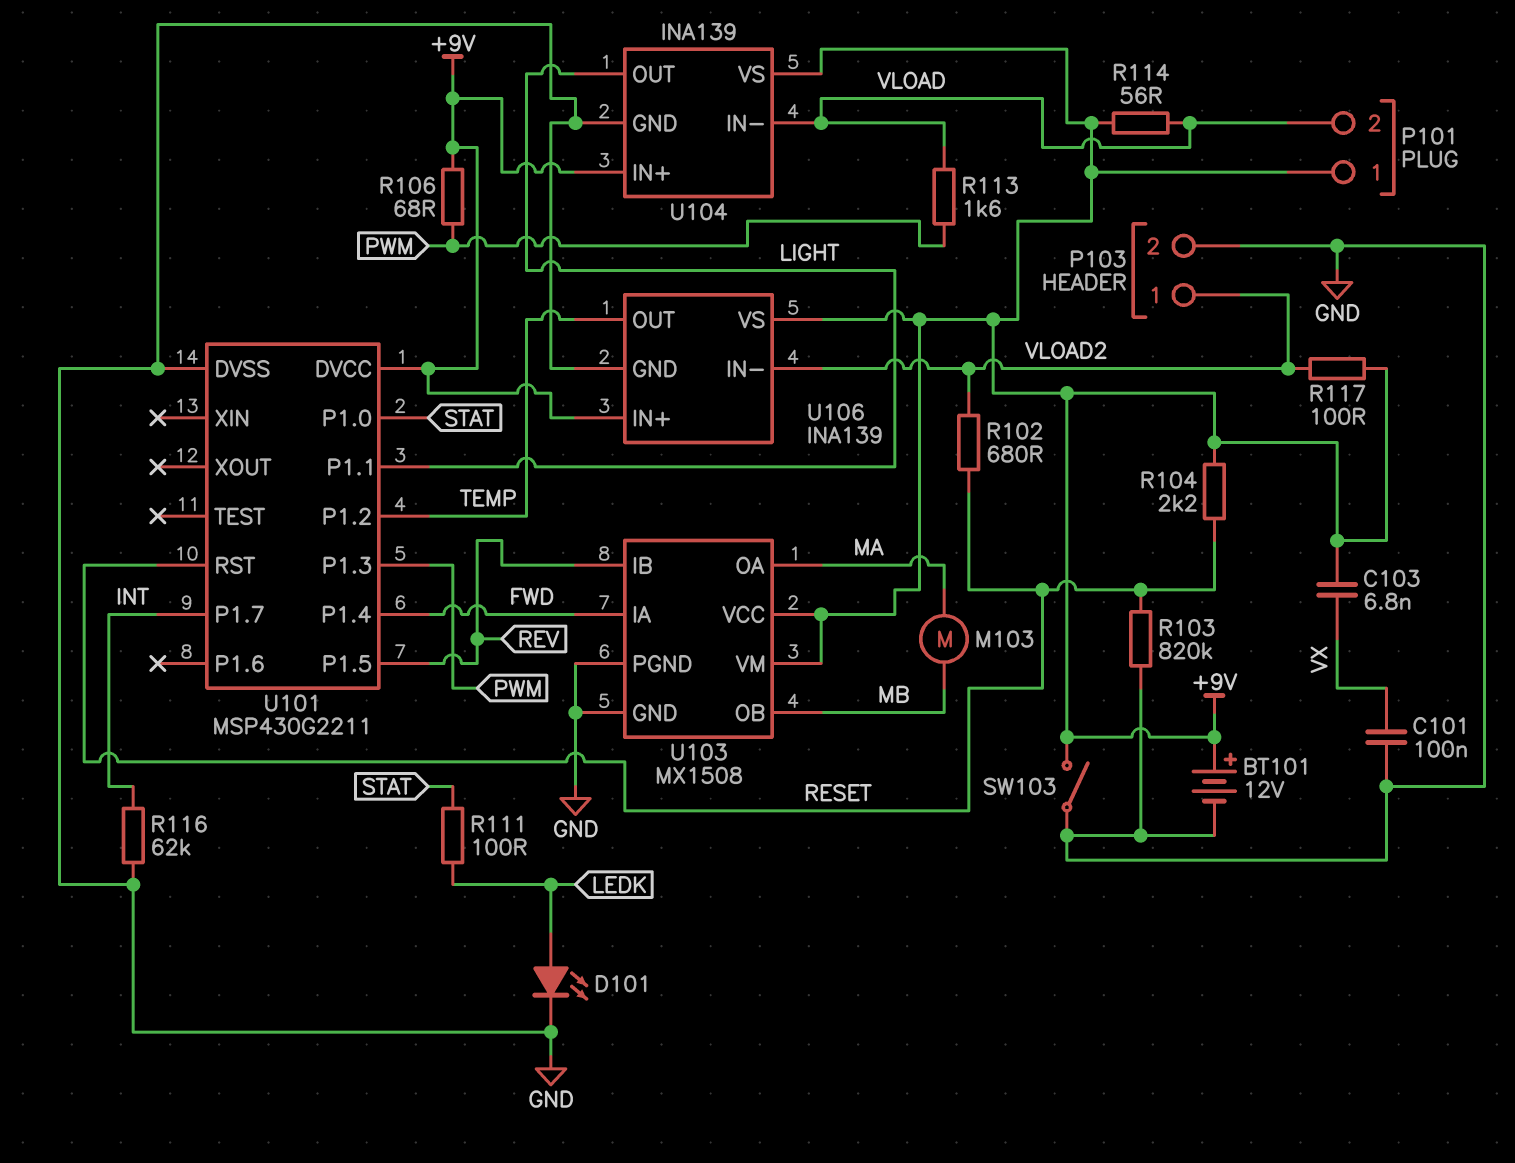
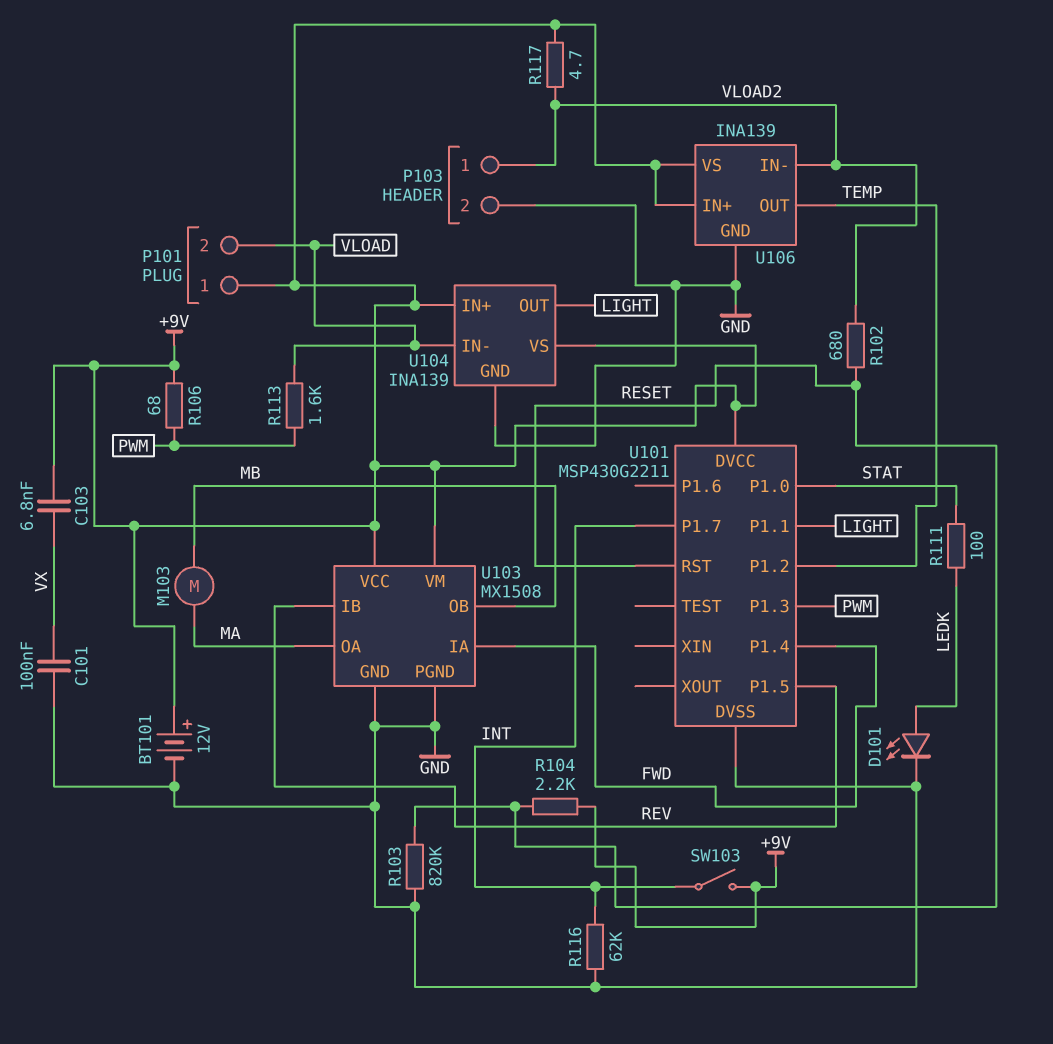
R114: 56 (+9V, VLOAD) -> none
R117: 100 (+9V, VLOAD2) -> 4.7 (+9V, VLOAD2)
SW103: switch (+9V, GND) -> switch (+9V, INT)

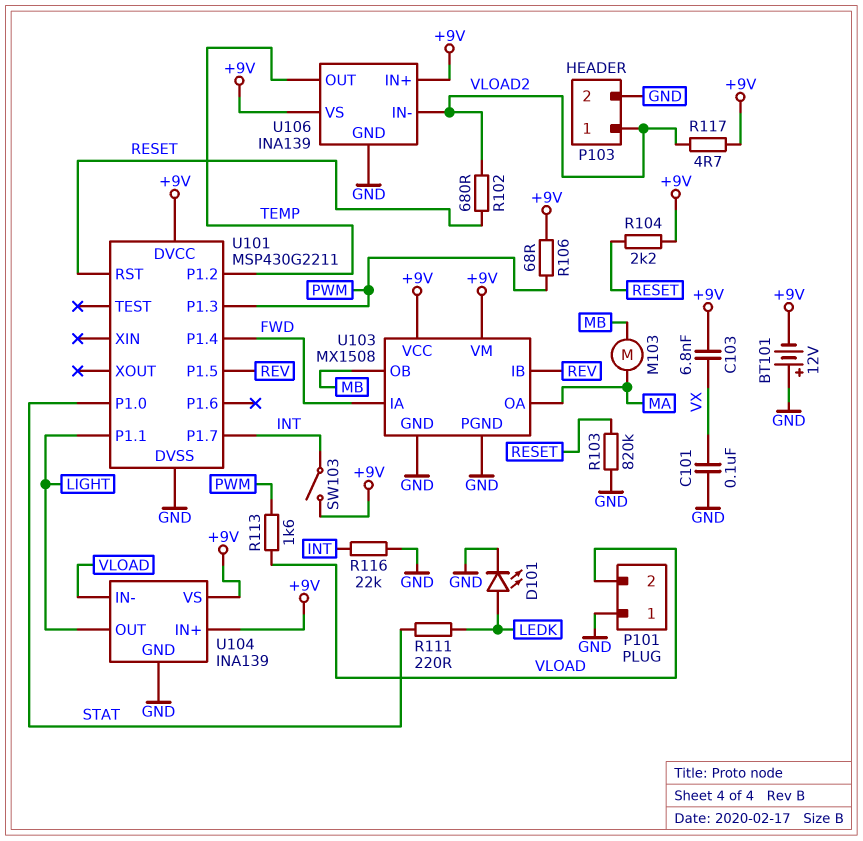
BT101: 12V (plus +9V, minus GND) -> 12V (plus GND, minus +9V)
P101 pin 1: +9V -> GND
R111: 100 (LEDK, STAT) -> 220 (LEDK, STAT)
R116: 62k (GND, INT) -> 22k (GND, INT)

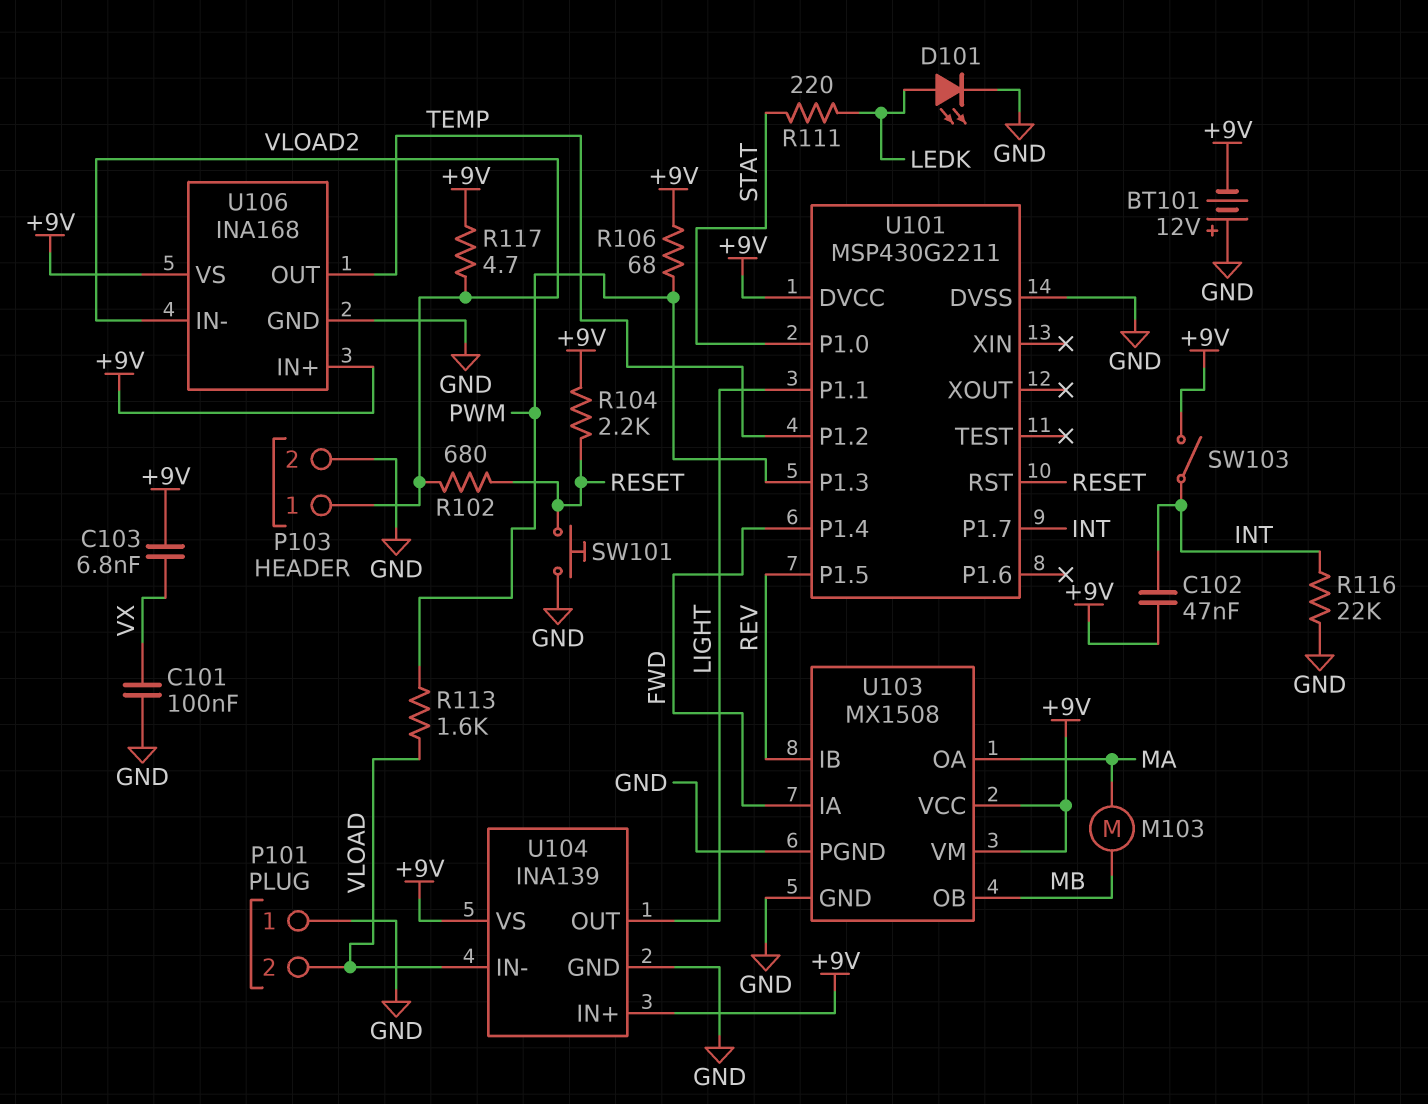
C102: none -> 47nF (+9V, INT)
R103: 820k (GND, RESET) -> none
SW101: none -> button (GND, RESET)
U106: INA139 -> INA168

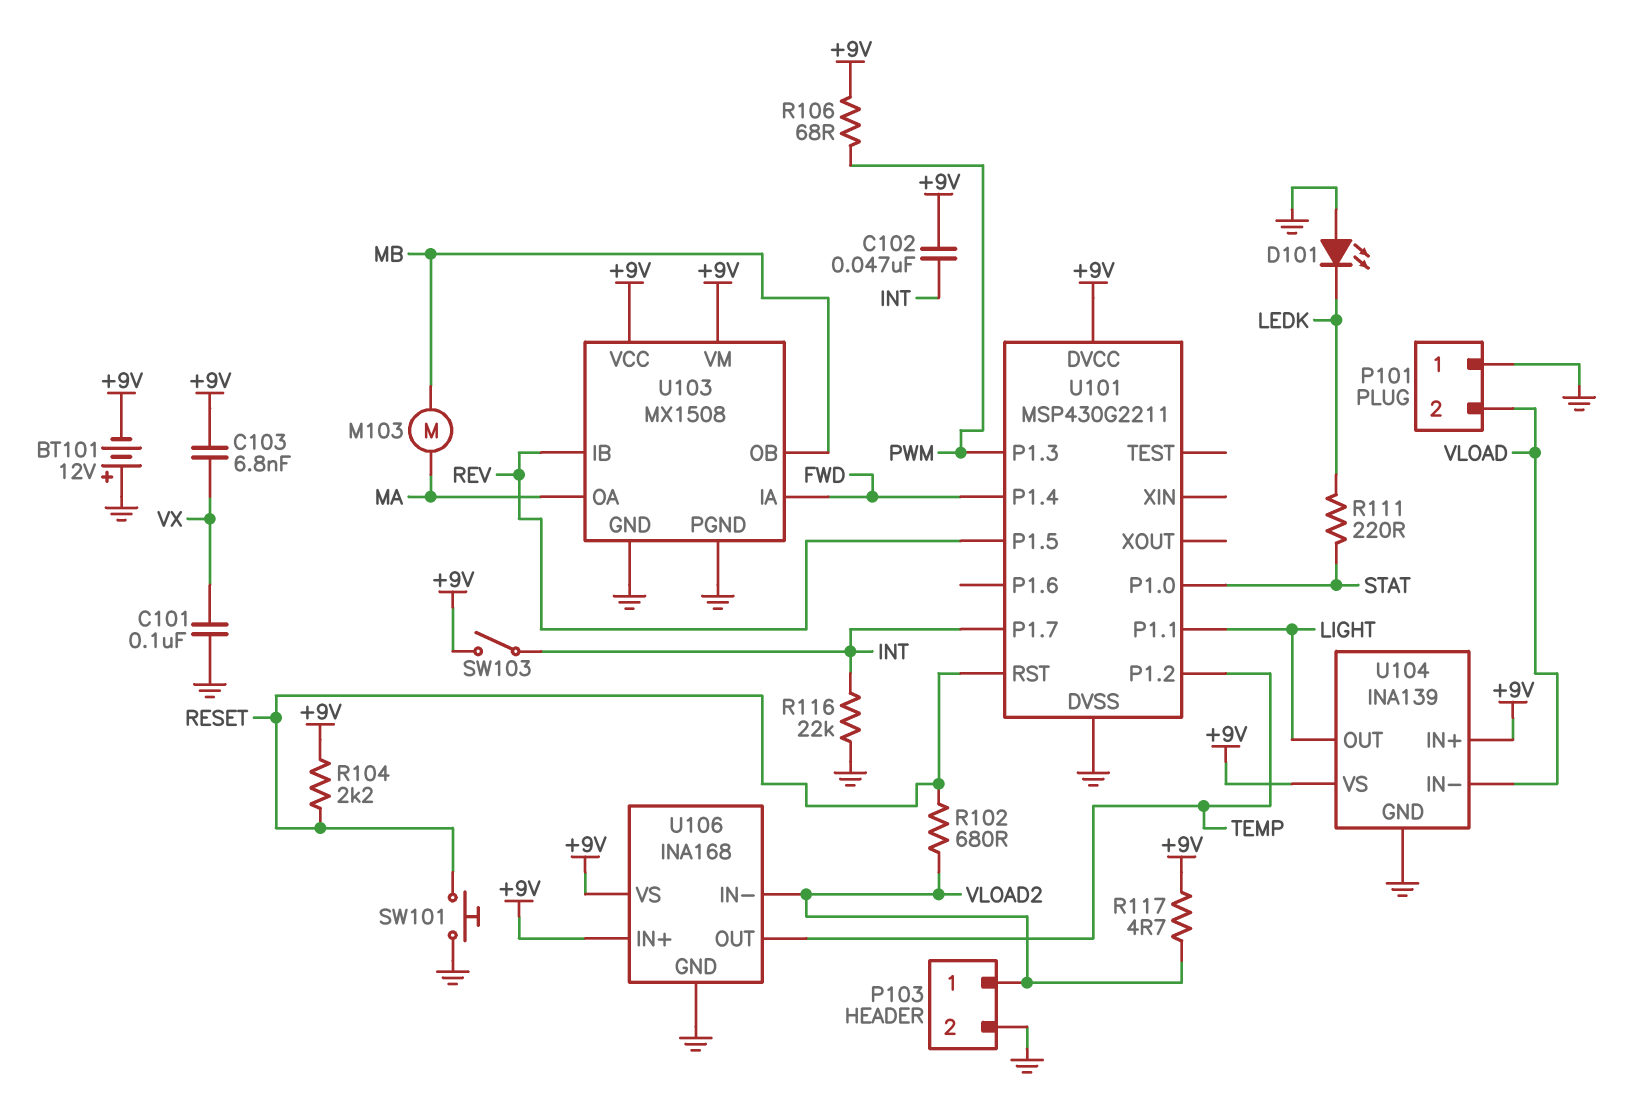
D101: LED (A LEDK, K GND) -> LED (A GND, K LEDK)
R113: 1.6k (PWM, VLOAD) -> none

